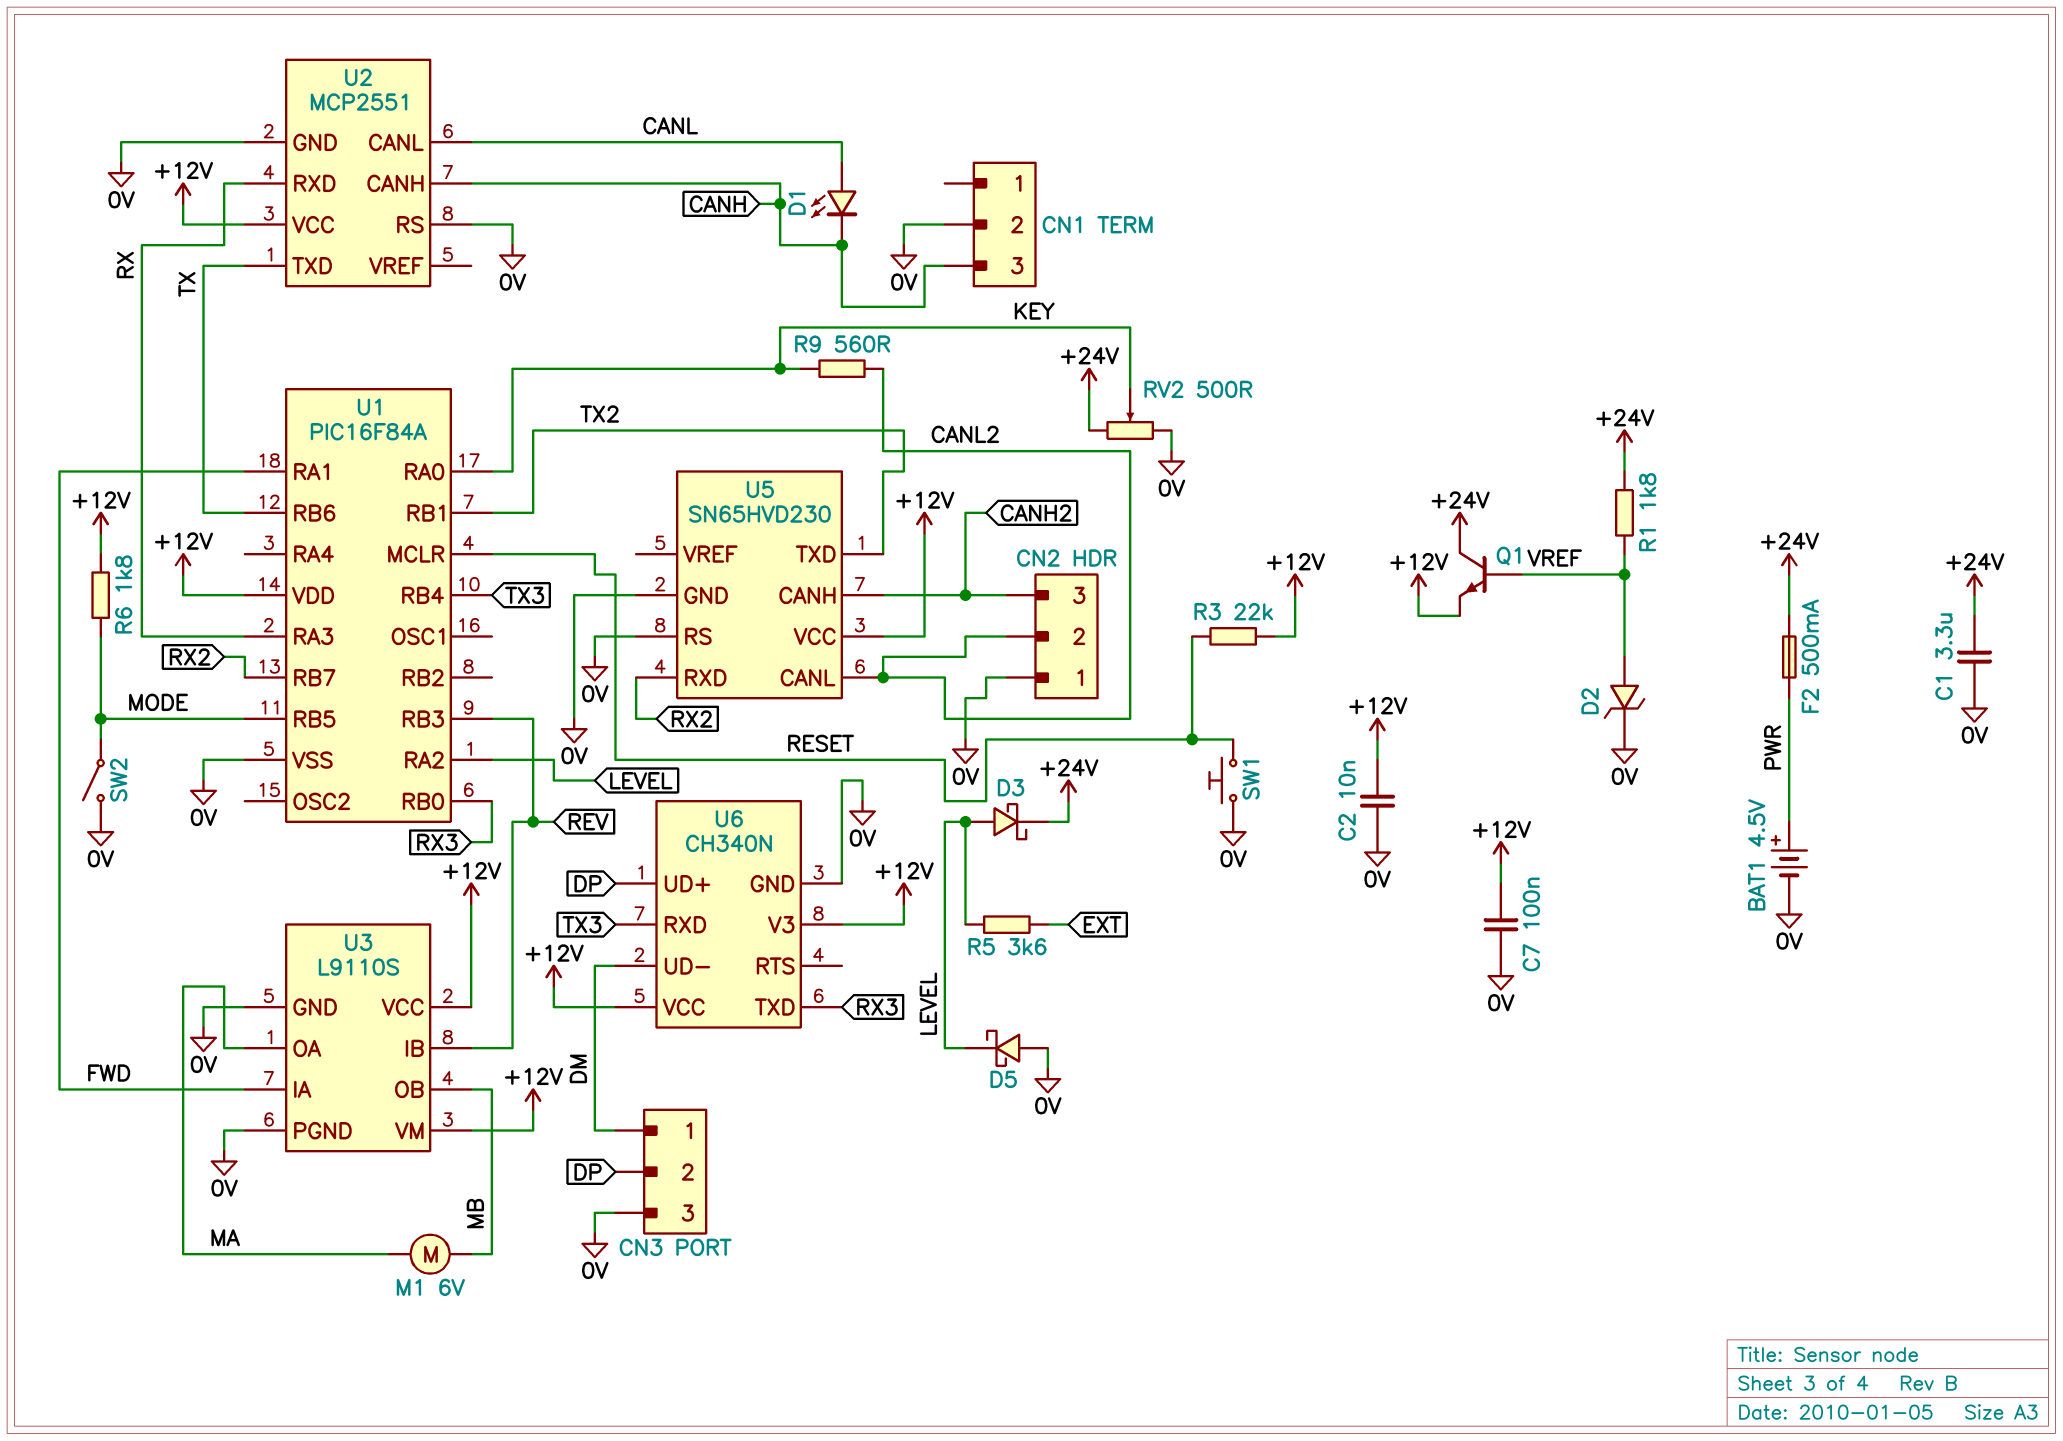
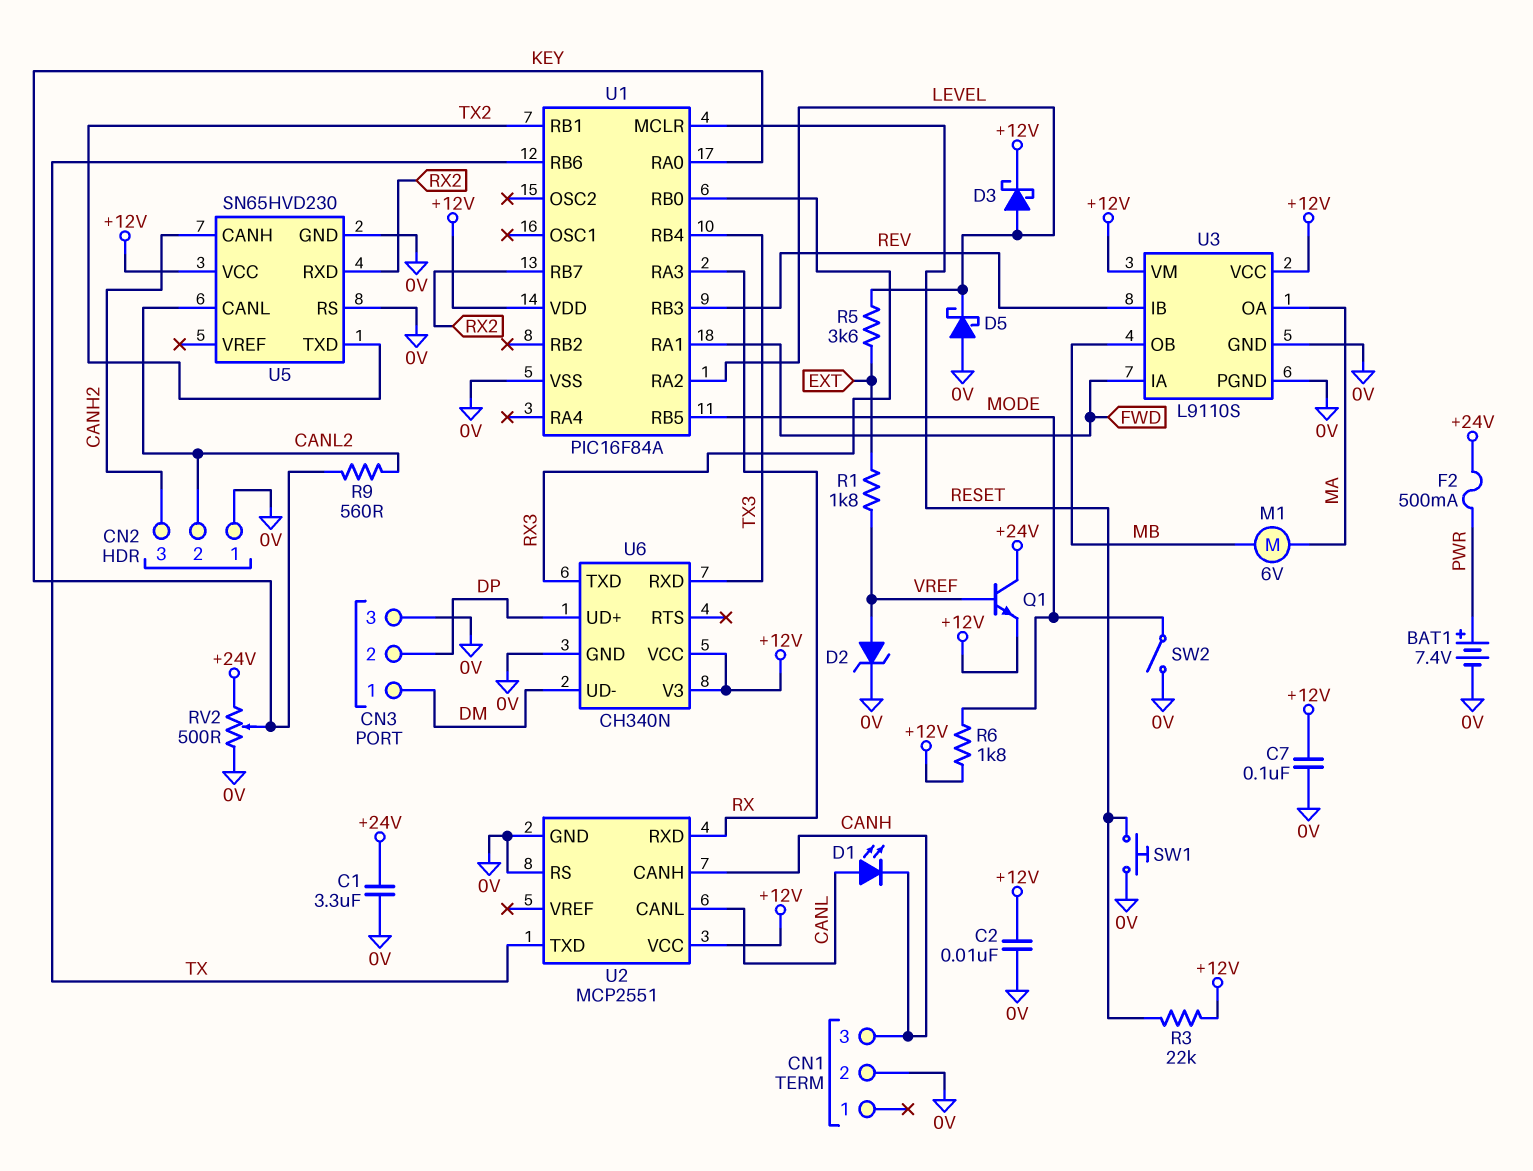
BAT1: 4.5V (plus PWR, minus 0V) -> 7.4V (plus PWR, minus 0V)
D3: schottky (A LEVEL, K +24V) -> schottky (A LEVEL, K +12V)
R1: 1.8k (+24V, VREF) -> 1.8k (EXT, VREF)

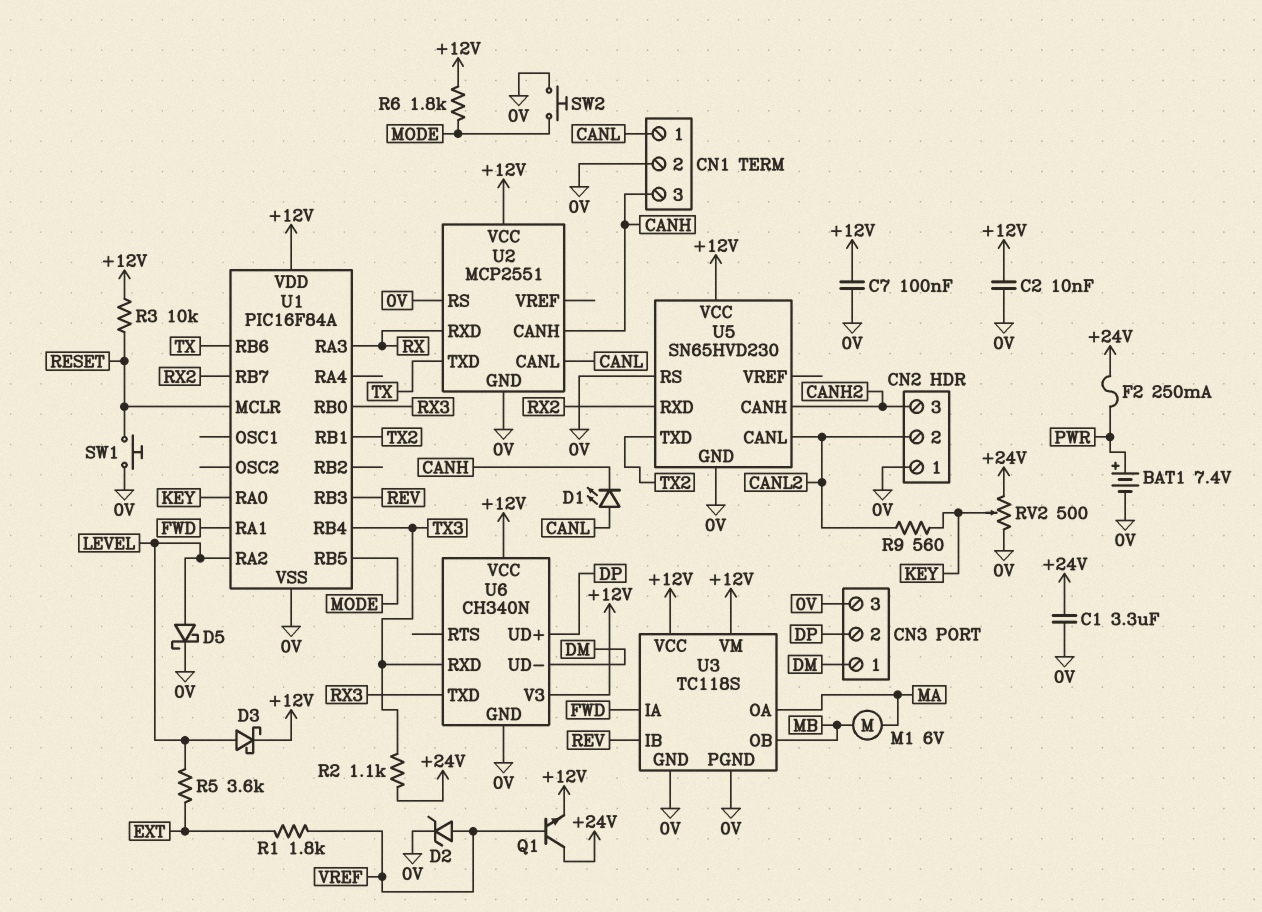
CN1 pin 1: none -> CANL
D5: schottky (A 0V, K LEVEL) -> schottky (A LEVEL, K 0V)
F2: 500mA (+24V, PWR) -> 250mA (+24V, PWR)
R2: none -> 1.1k (+24V, TX3)
R3: 22k (+12V, RESET) -> 10k (+12V, RESET)
SW2: switch (0V, MODE) -> button (0V, MODE)
U3: L9110S -> TC118S

